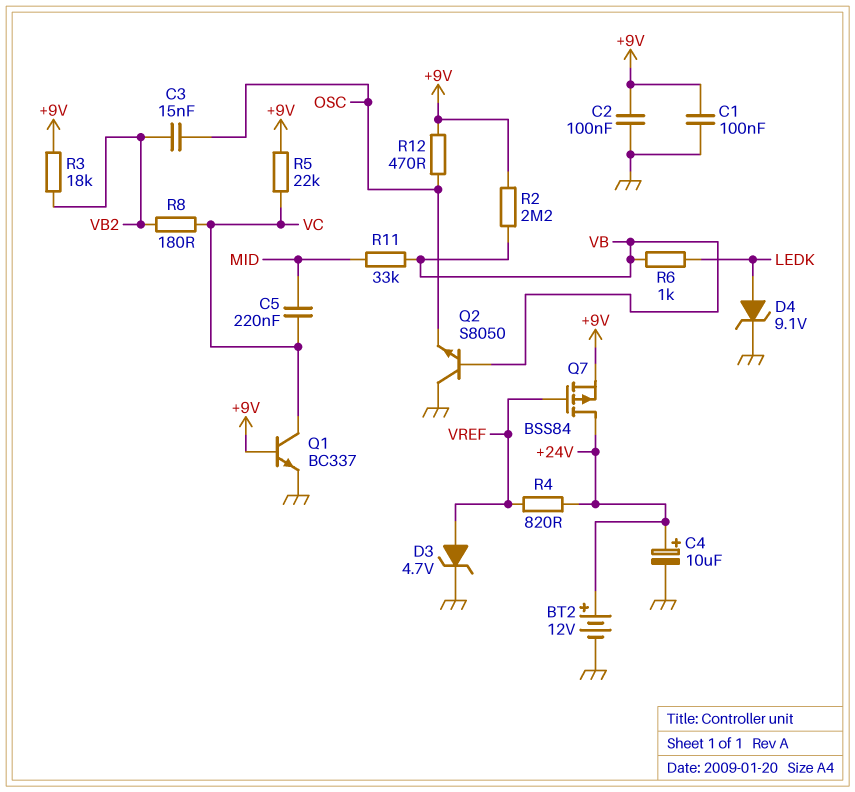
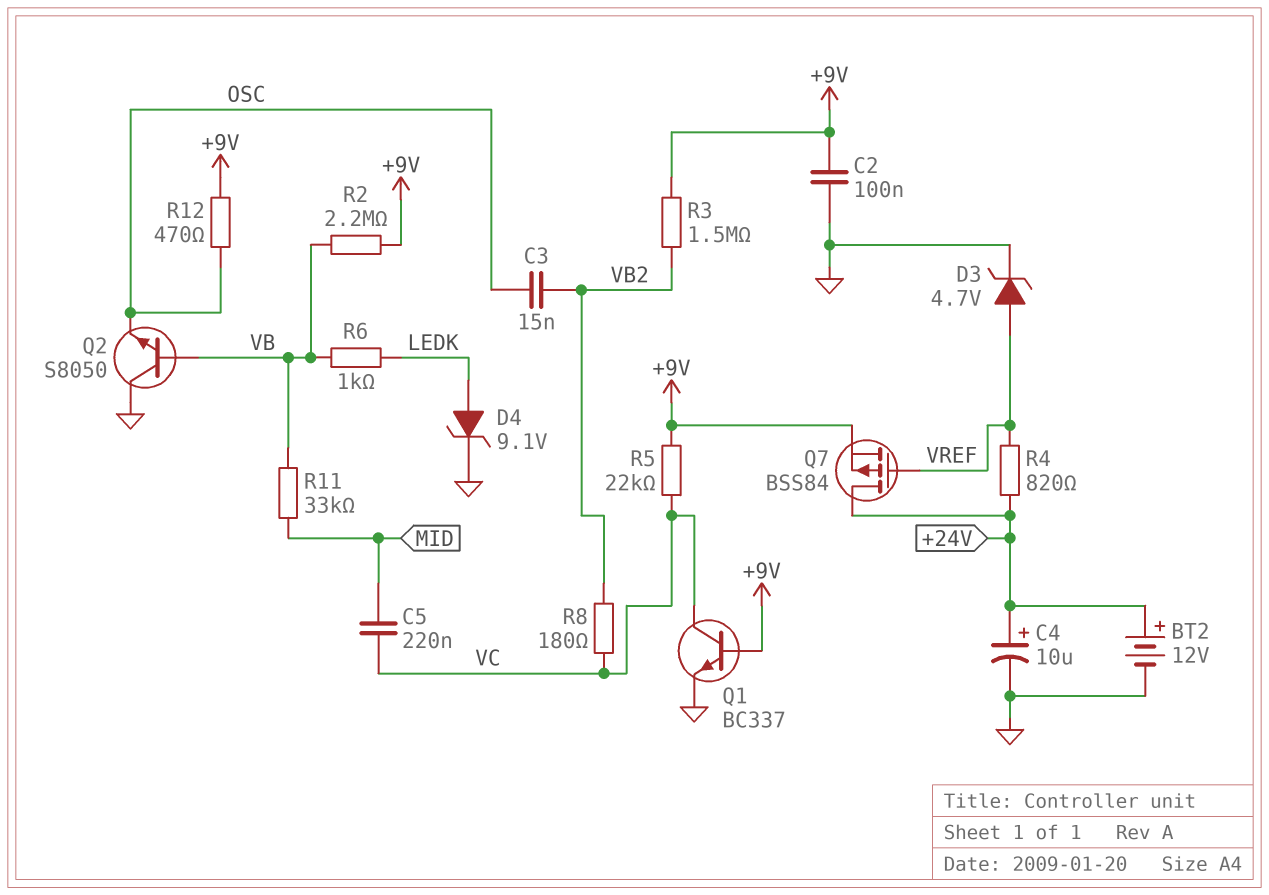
C1: 100nF (+9V, GND) -> none
R3: 18k (+9V, VB2) -> 1.5M (+9V, VB2)

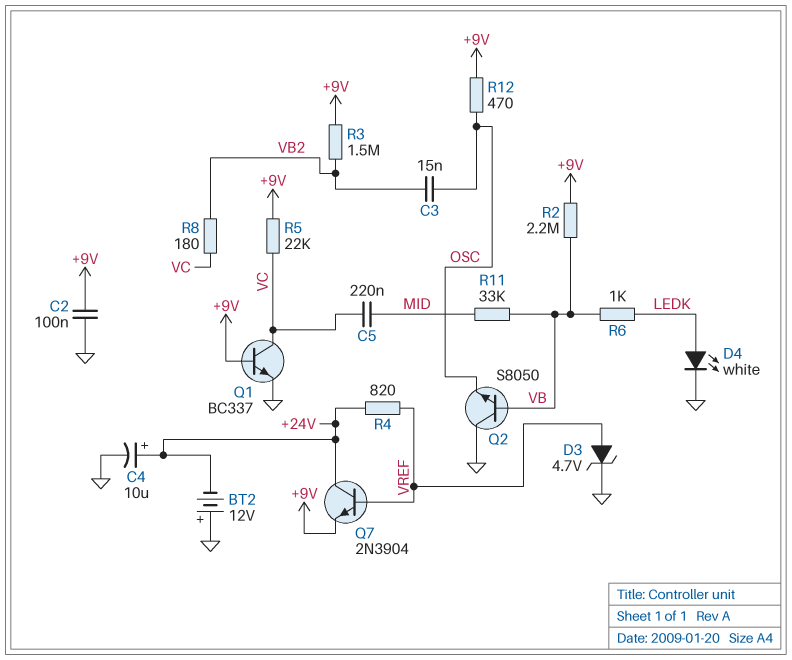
BT2: 12V (plus +24V, minus GND) -> 12V (plus GND, minus +24V)
D4: zener 9.1V (A LEDK, K GND) -> LED white (A LEDK, K GND)
Q7: PMOS BSS84 (G VREF, D +24V, S +9V) -> NPN 2N3904 (B VREF, C +24V, E +9V)

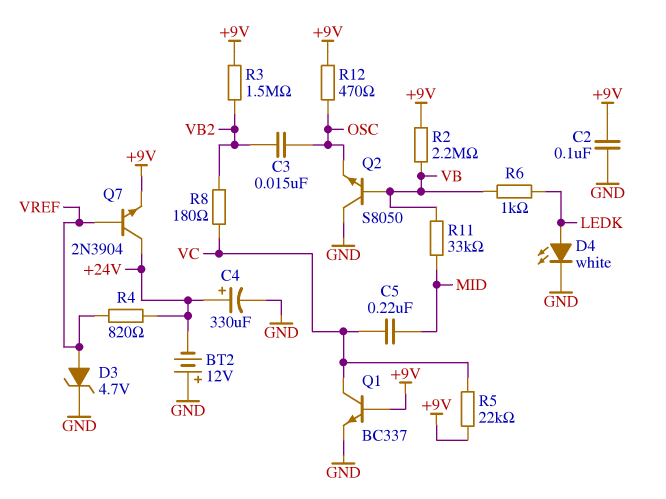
C4: 10uF (plus +24V, minus GND) -> 330uF (plus +24V, minus GND)

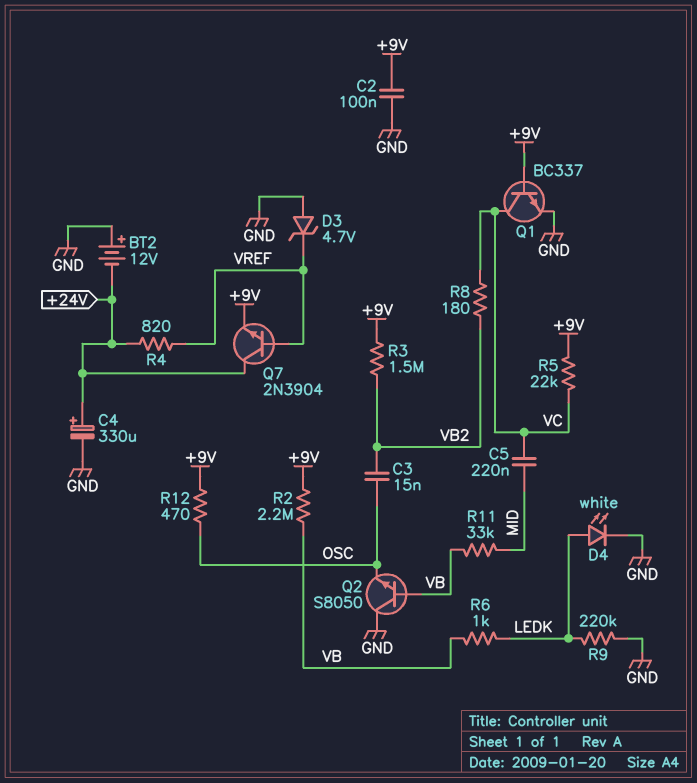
D3: zener 4.7V (A VREF, K GND) -> zener 4.7V (A GND, K VREF)
R9: none -> 220k (GND, LEDK)

